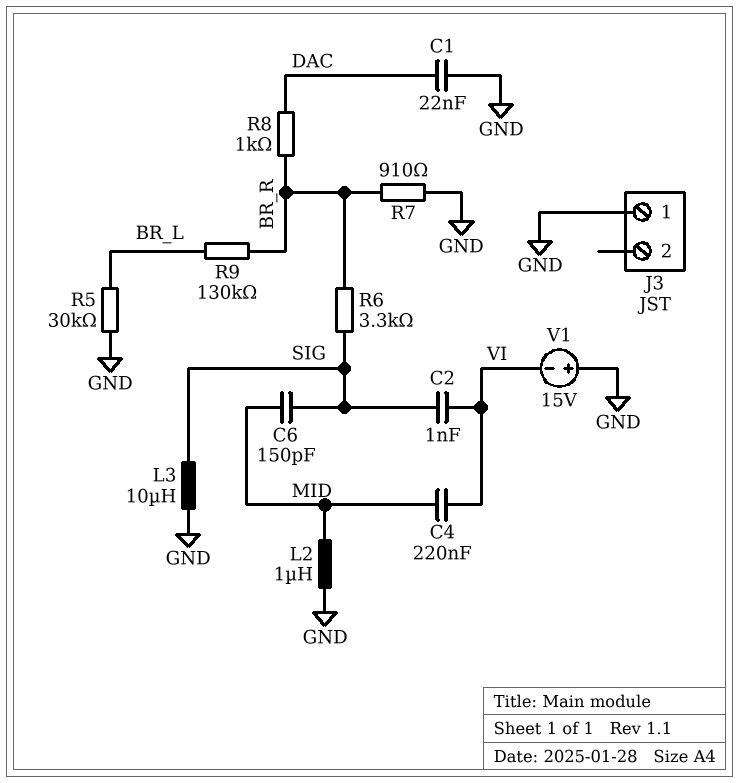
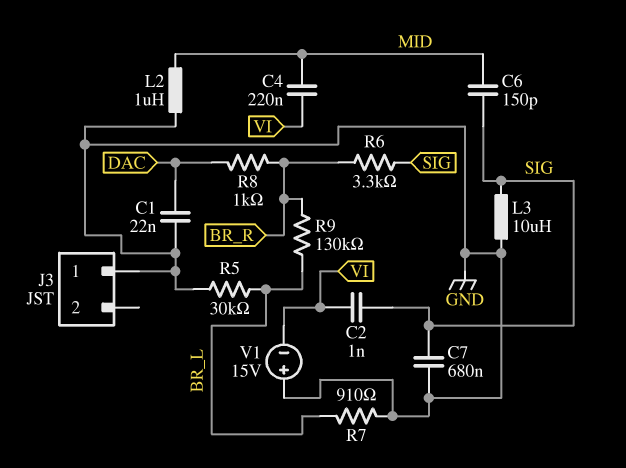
C7: none -> 680nF (GND, SIG)
R7: 910 (BR_R, GND) -> 910 (BR_L, GND)

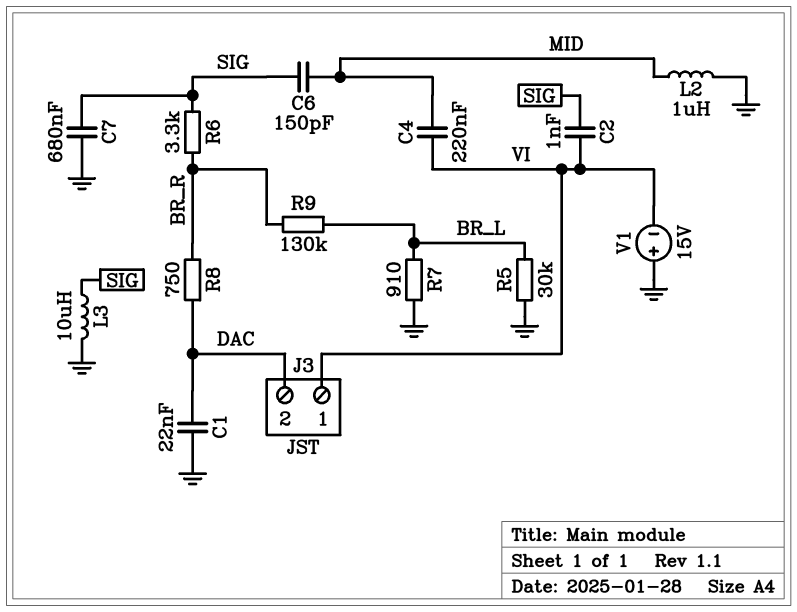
J3 pin 1: GND -> VI
J3 pin 2: none -> DAC
R8: 1k (BR_R, DAC) -> 750 (BR_R, DAC)

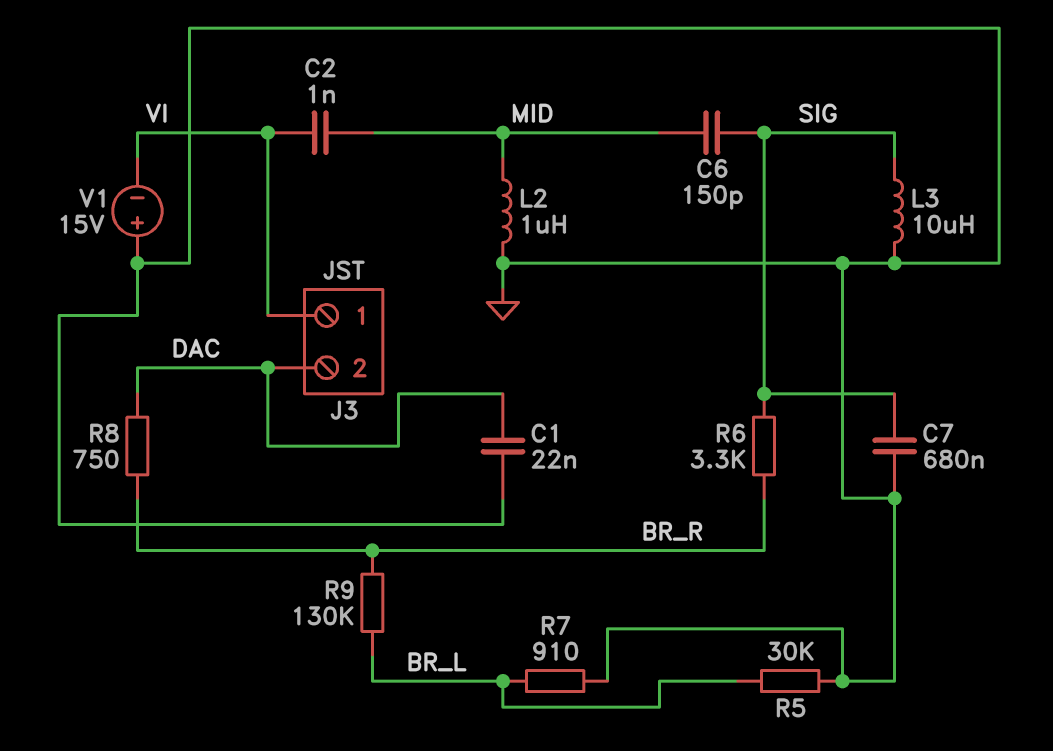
C2: 1nF (SIG, VI) -> 1nF (MID, VI)
C4: 220nF (MID, VI) -> none

